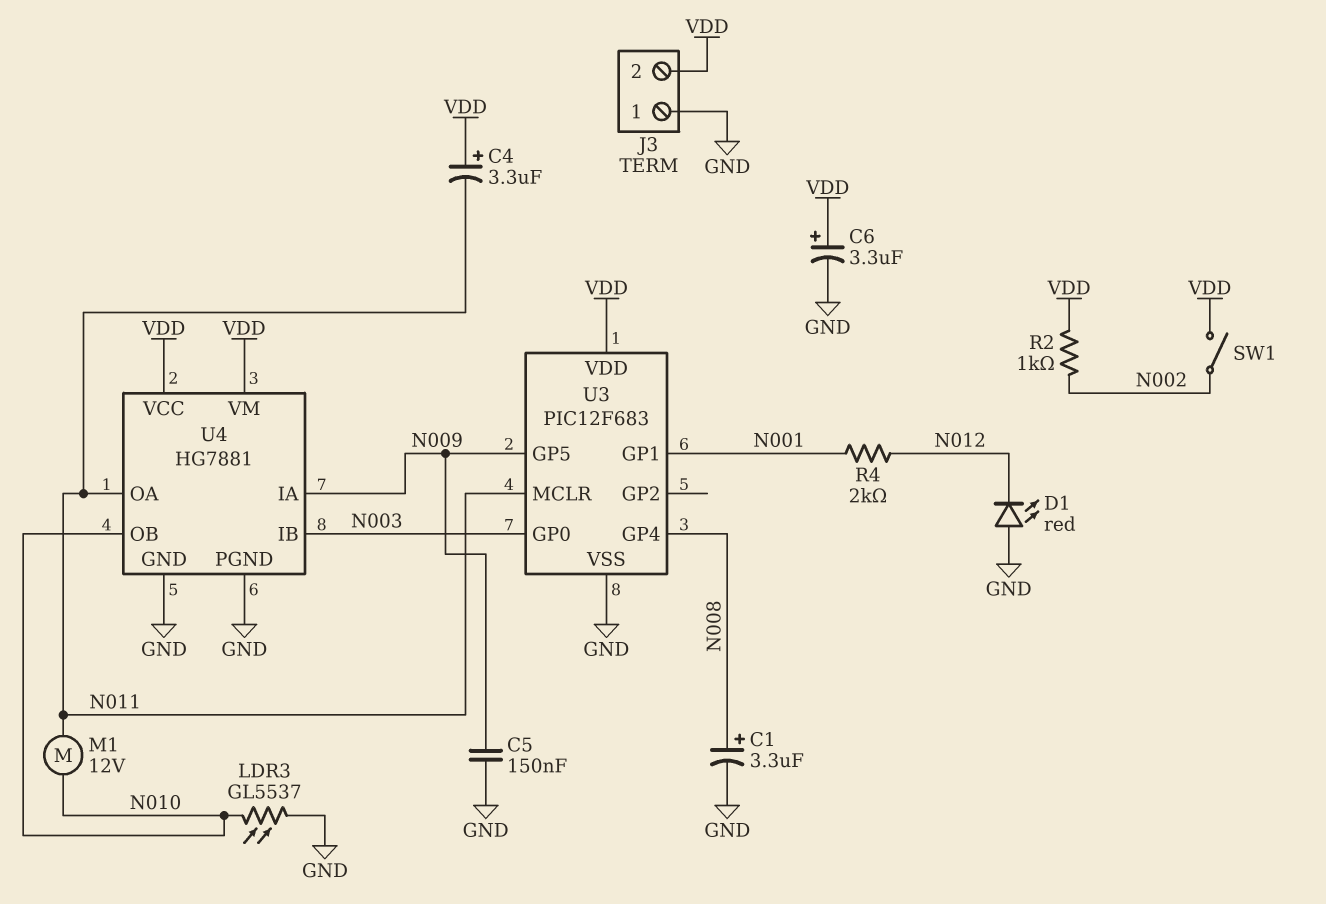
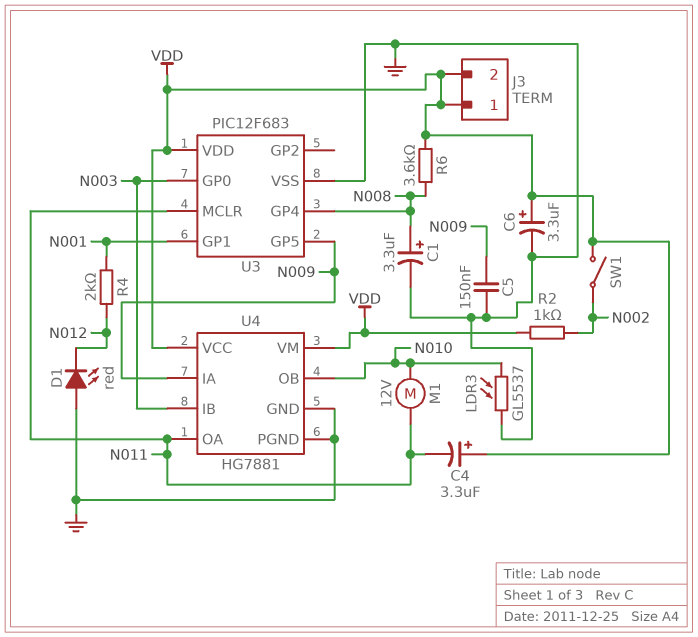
J3 pin 1: GND -> VDD
R6: none -> 3.6k (N008, VDD)

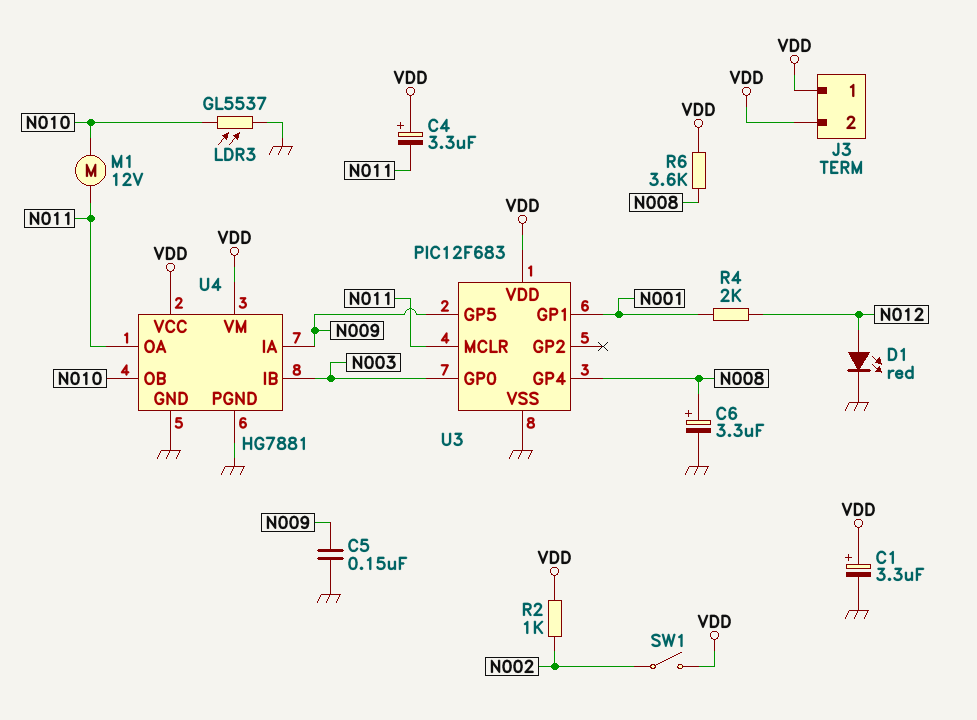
C1: 3.3uF (plus N008, minus GND) -> 3.3uF (plus VDD, minus GND)
C6: 3.3uF (plus VDD, minus GND) -> 3.3uF (plus N008, minus GND)
D1: LED red (A GND, K N012) -> LED red (A N012, K GND)

